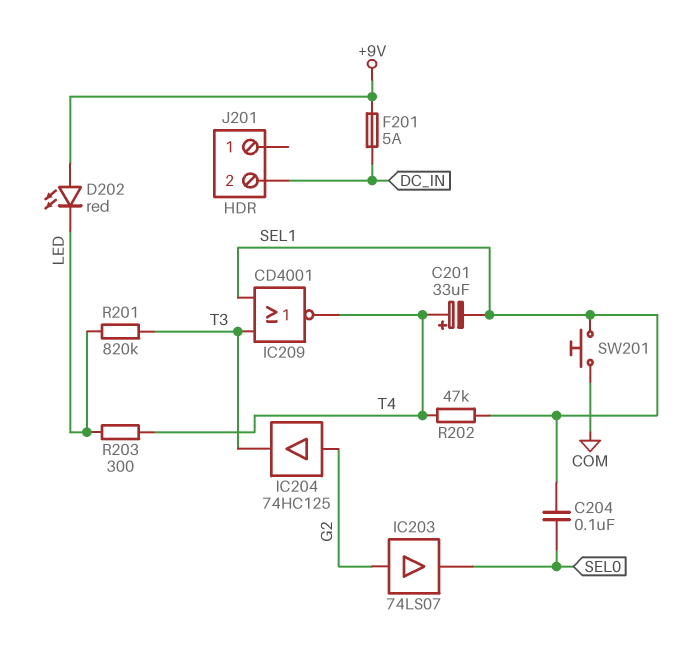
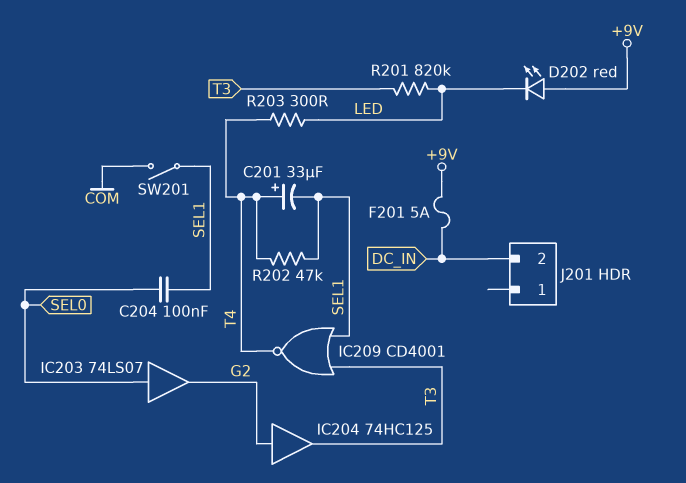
IC203: buffer 74LS07 (in G2, out SEL0) -> buffer 74LS07 (in SEL0, out G2)
SW201: button (COM, SEL1) -> switch (COM, SEL1)

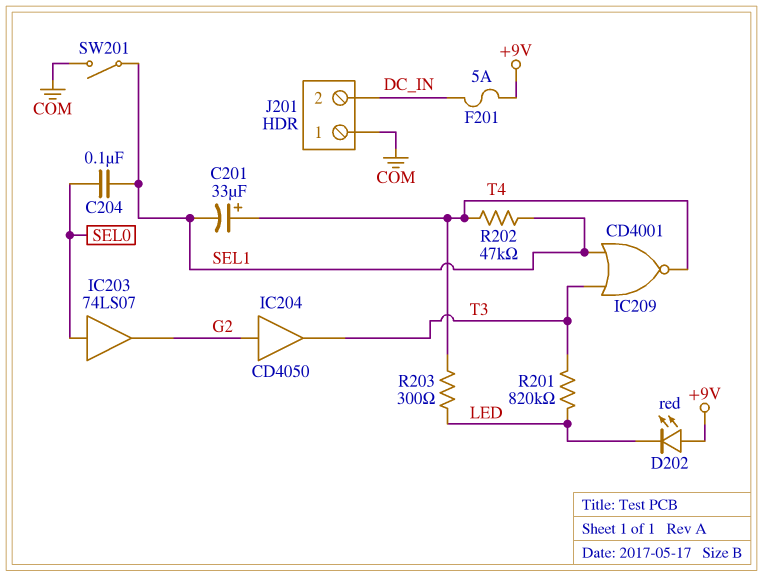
IC204: buffer 74HC125 (in G2, out T3) -> buffer CD4050 (in G2, out T3)
J201 pin 1: none -> COM

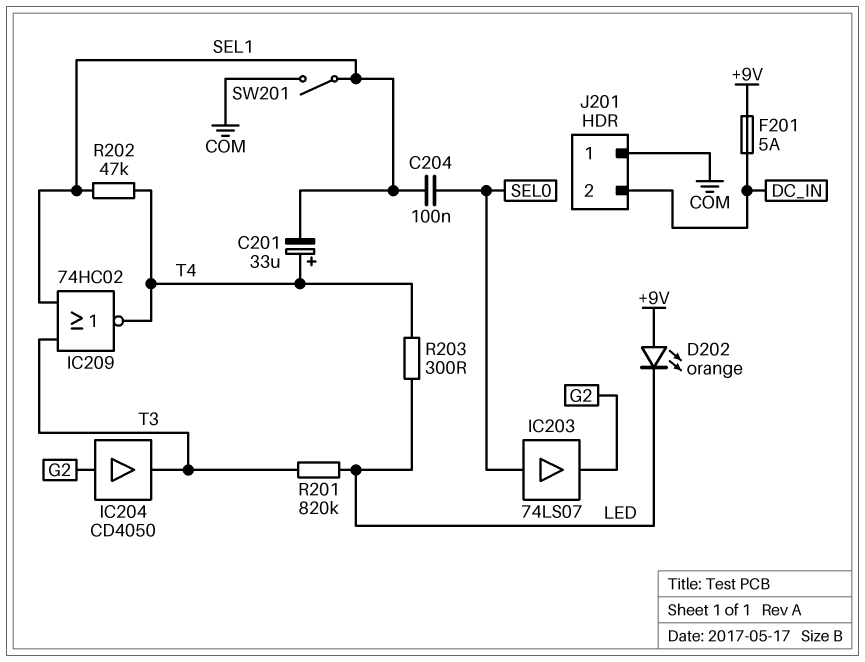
D202: LED red (A +9V, K LED) -> LED orange (A +9V, K LED)
IC209: NOR CD4001 (in SEL1, in T3, out T4) -> NOR 74HC02 (in SEL1, in T3, out T4)

